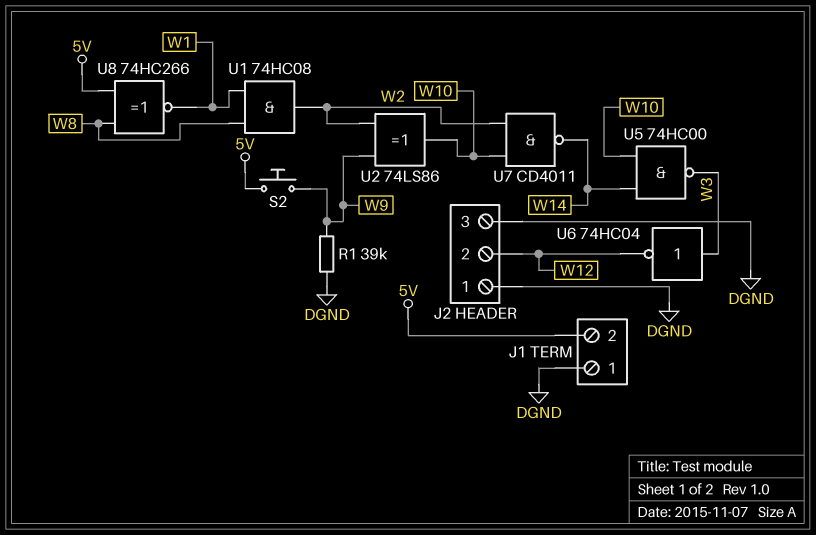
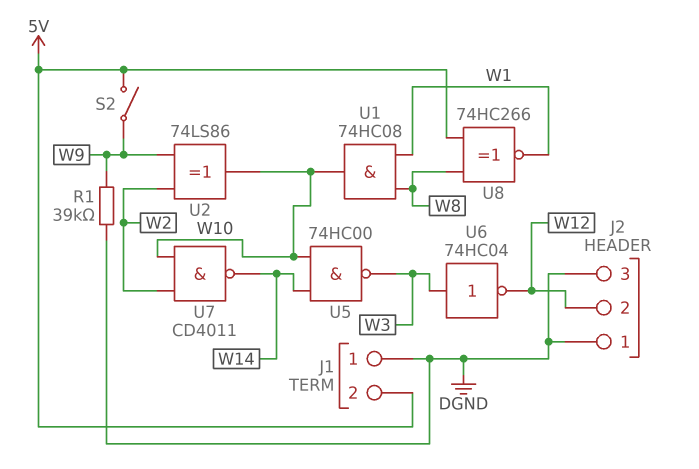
S2: button (5V, W9) -> switch (5V, W9)
U1: AND 74HC08 (in W1, in W8, out W2) -> AND 74HC08 (in W1, in W8, out W10)

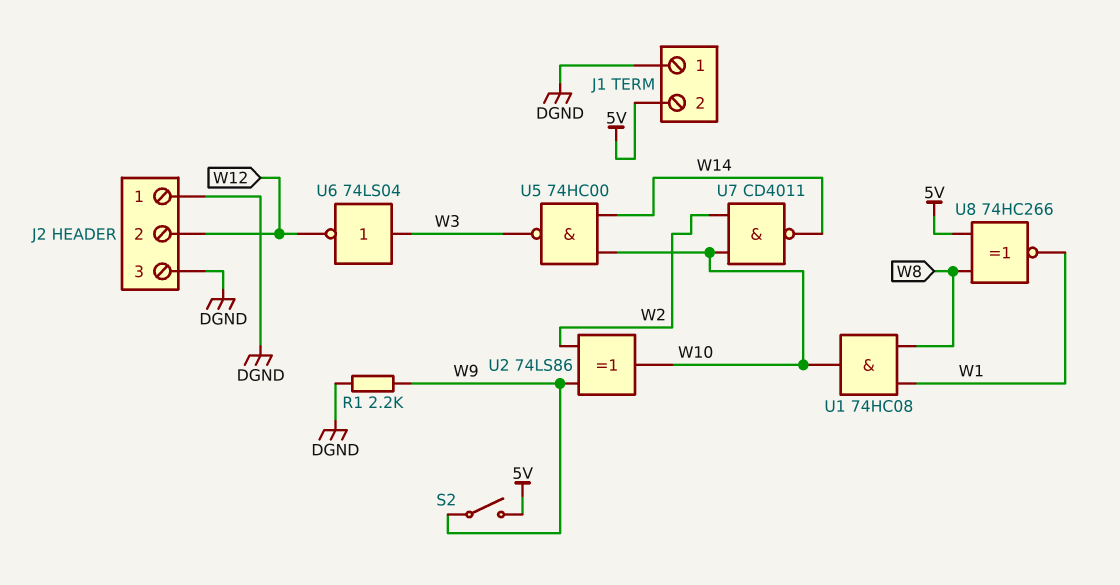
R1: 39k (DGND, W9) -> 2.2k (DGND, W9)
U6: NOT 74HC04 (in W3, out W12) -> NOT 74LS04 (in W3, out W12)

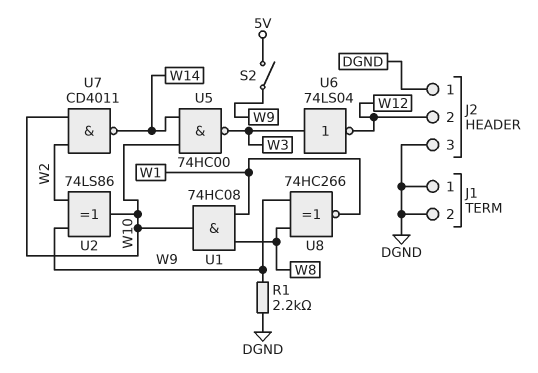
J1 pin 2: 5V -> DGND
U8: XNOR 74HC266 (in 5V, in W8, out W1) -> XNOR 74HC266 (in W8, in W9, out W1)

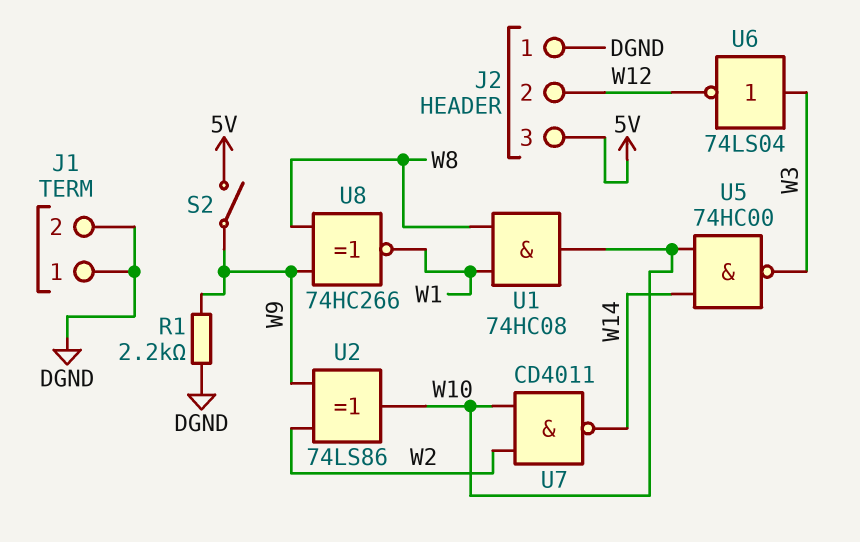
J2 pin 3: DGND -> 5V

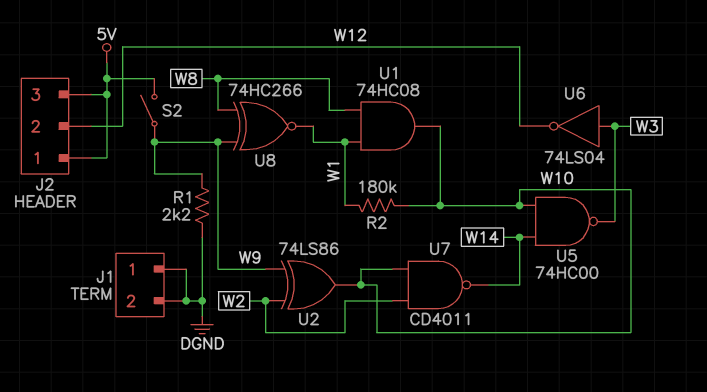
J2 pin 1: DGND -> 5V
R2: none -> 180k (W1, W10)

